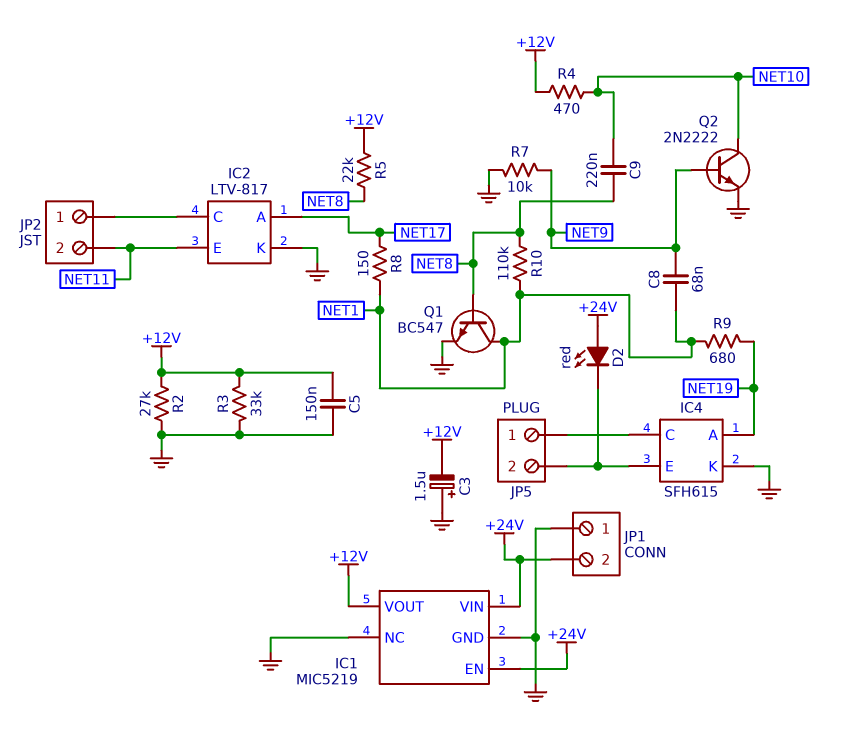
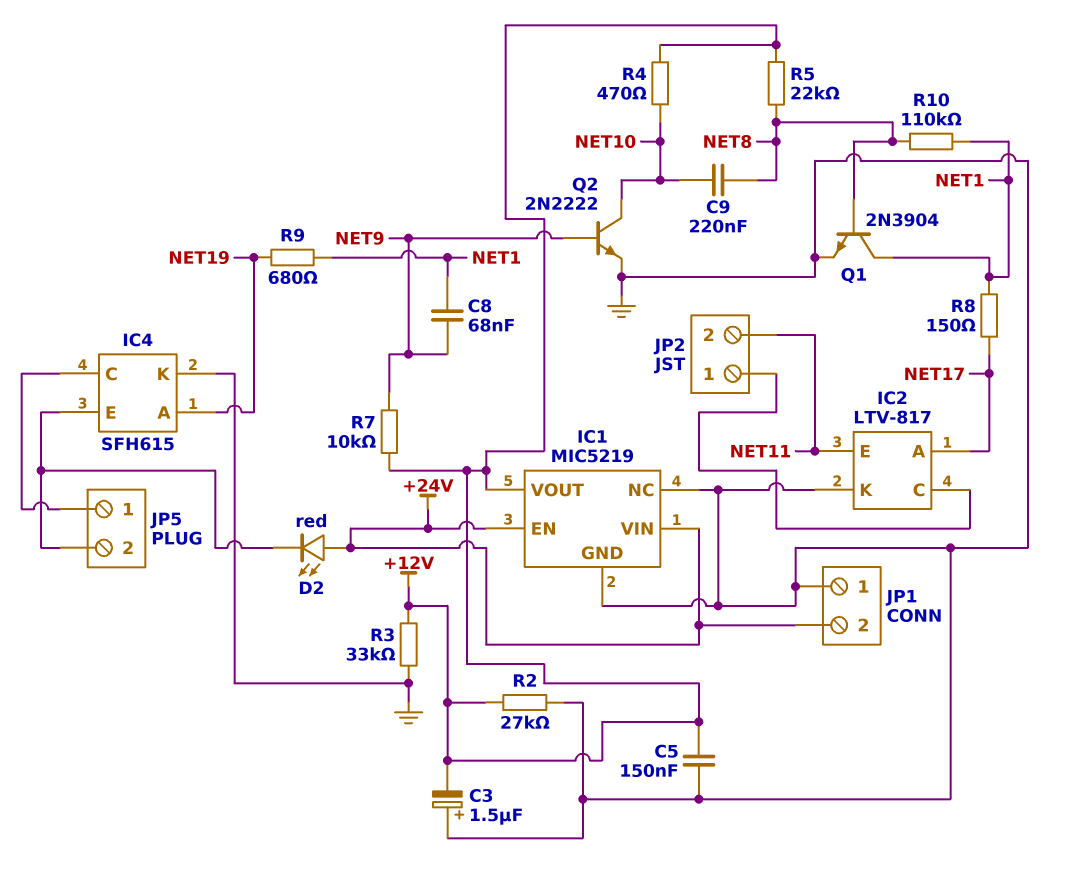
Q1: NPN BC547 (B NET8, C NET1, E GND) -> NPN 2N3904 (B NET8, C NET1, E GND)
R7: 10k (GND, NET9) -> 10k (+12V, NET9)

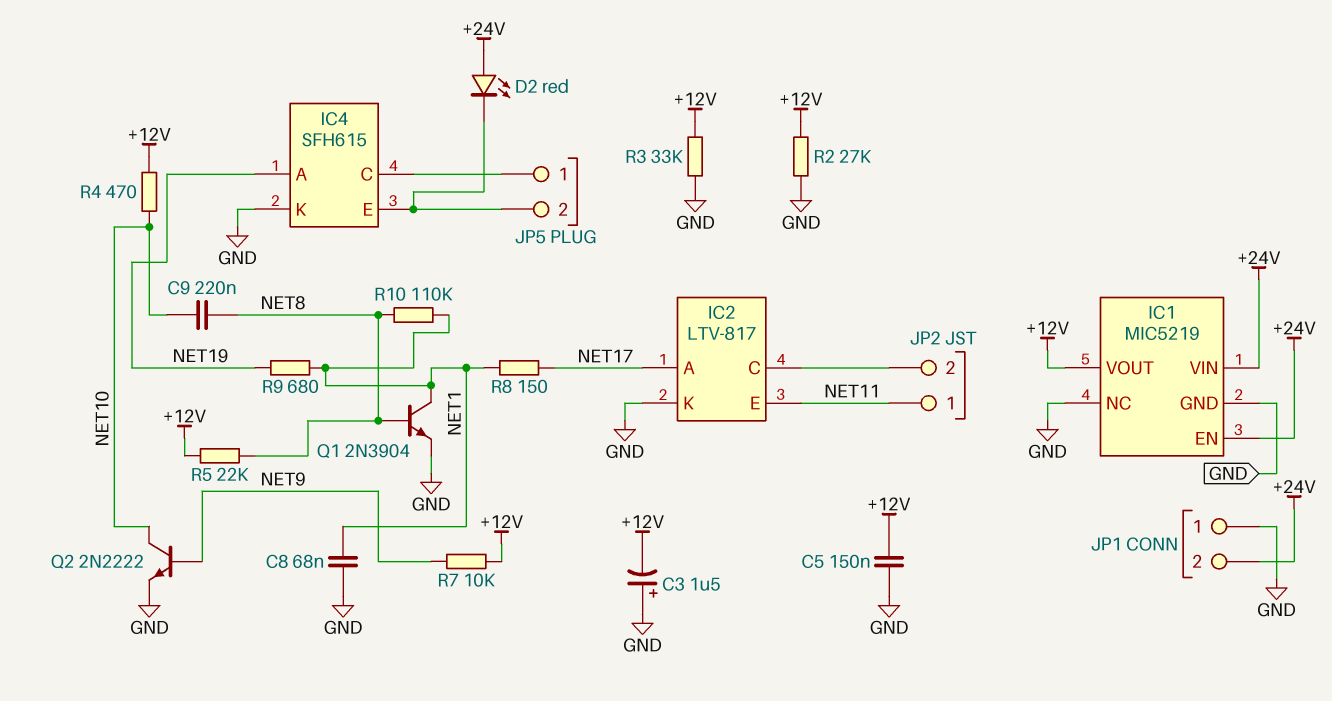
C8: 68nF (NET1, NET9) -> 68nF (GND, NET1)
JP2 pin 1: IC2/C -> NET11
JP2 pin 2: NET11 -> IC2/C

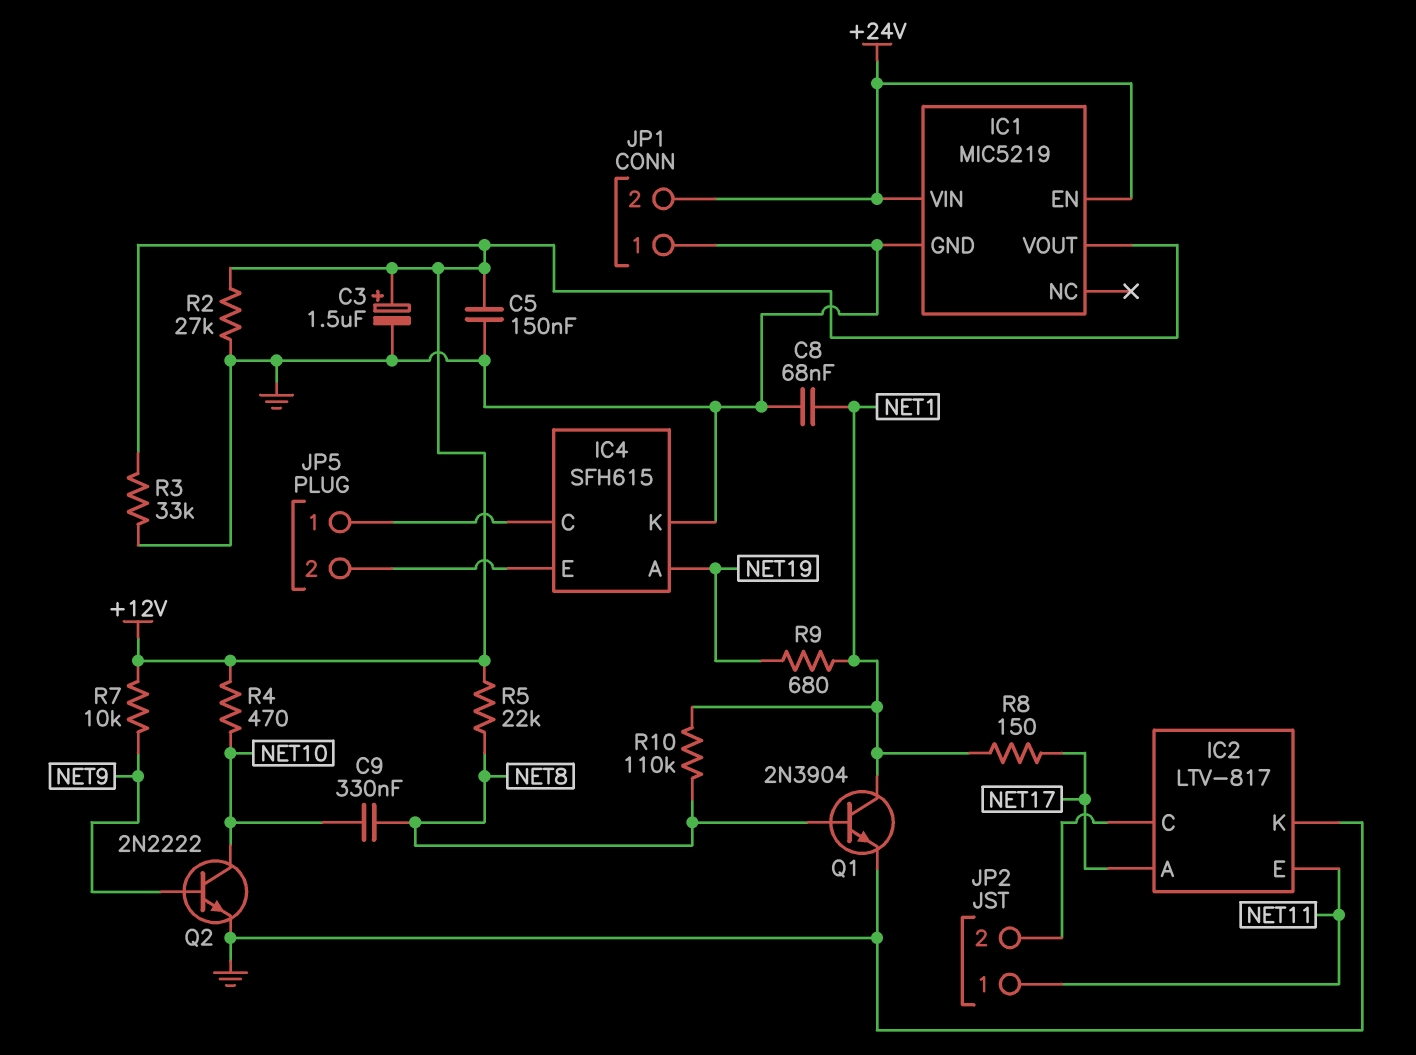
C3: 1.5uF (plus GND, minus +12V) -> 1.5uF (plus +12V, minus GND)
C9: 220nF (NET8, NET10) -> 330nF (NET8, NET10)
D2: LED red (A +24V, K IC4/E) -> none
IC1 pin NC: GND -> none

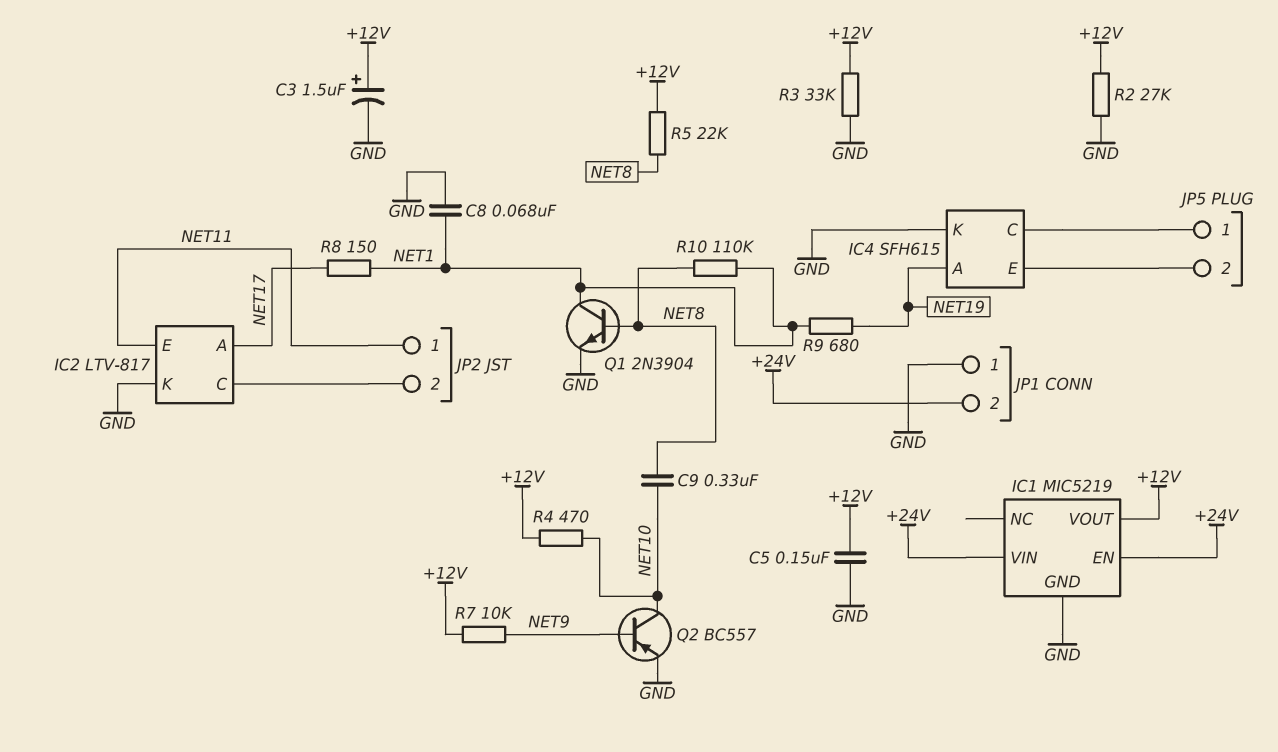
Q2: NPN 2N2222 (B NET9, C NET10, E GND) -> PNP BC557 (B NET9, C NET10, E GND)

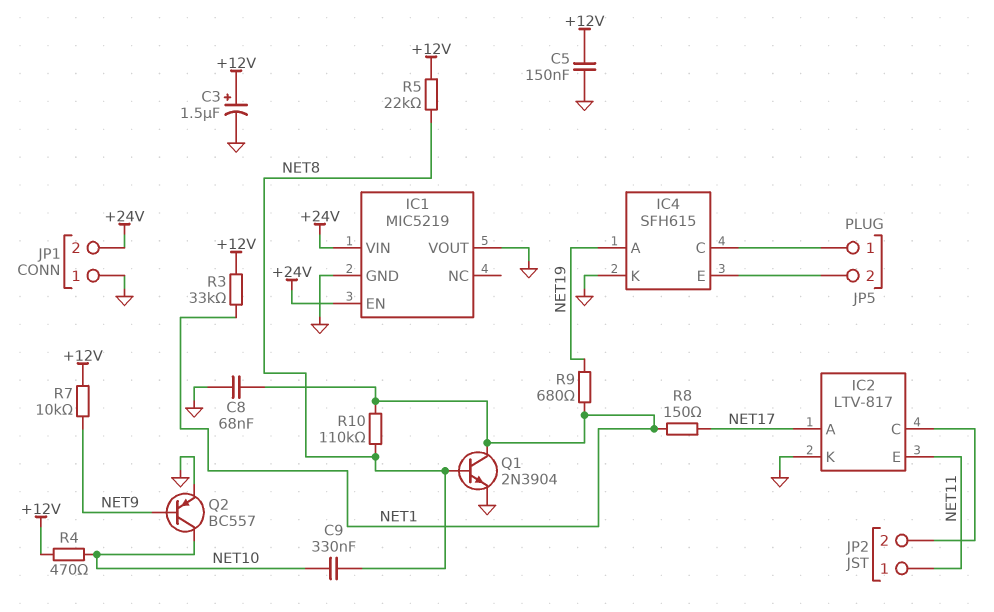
IC1 pin VOUT: +12V -> GND
R2: 27k (+12V, GND) -> none
R3: 33k (+12V, GND) -> 33k (+12V, NET1)

